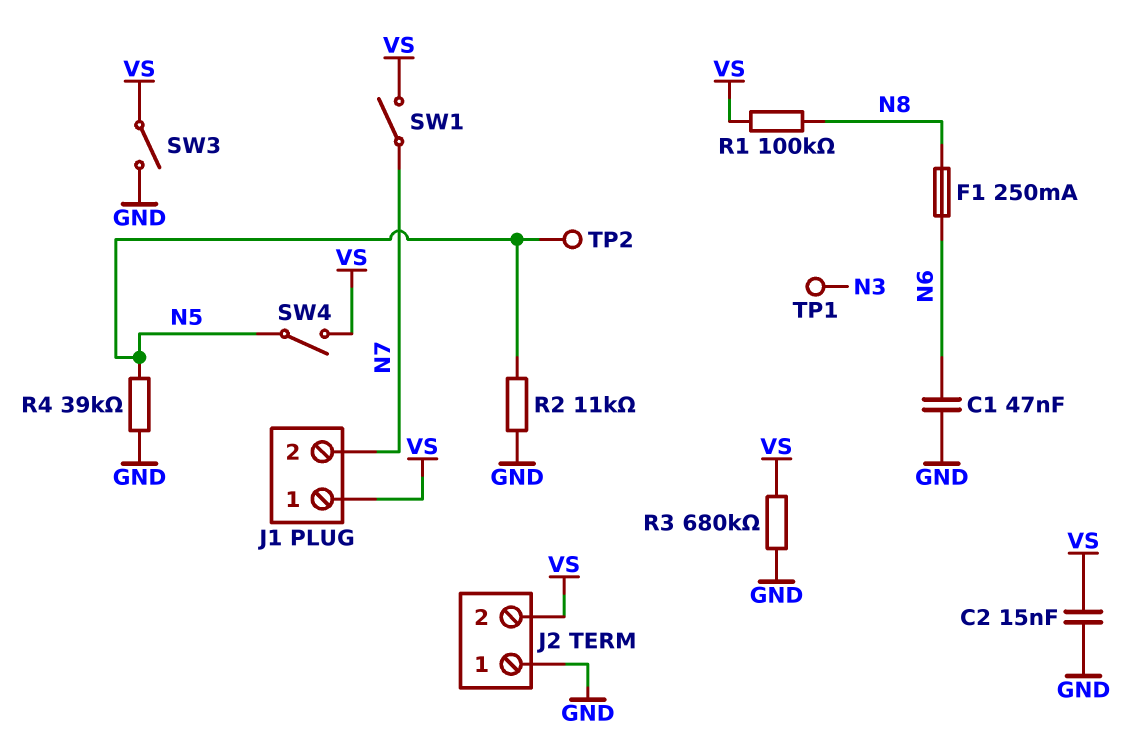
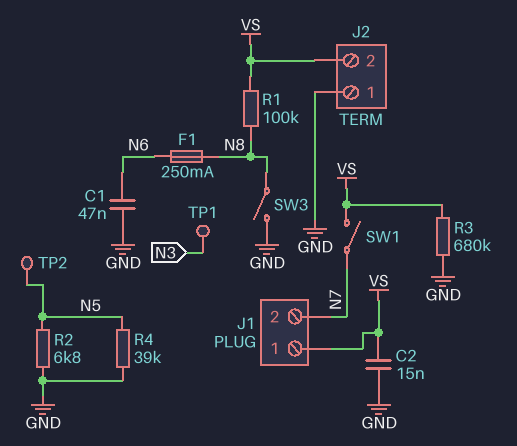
R2: 11k (GND, N5) -> 6.8k (GND, N5)
SW3: switch (GND, VS) -> switch (GND, N8)
SW4: switch (N5, VS) -> none

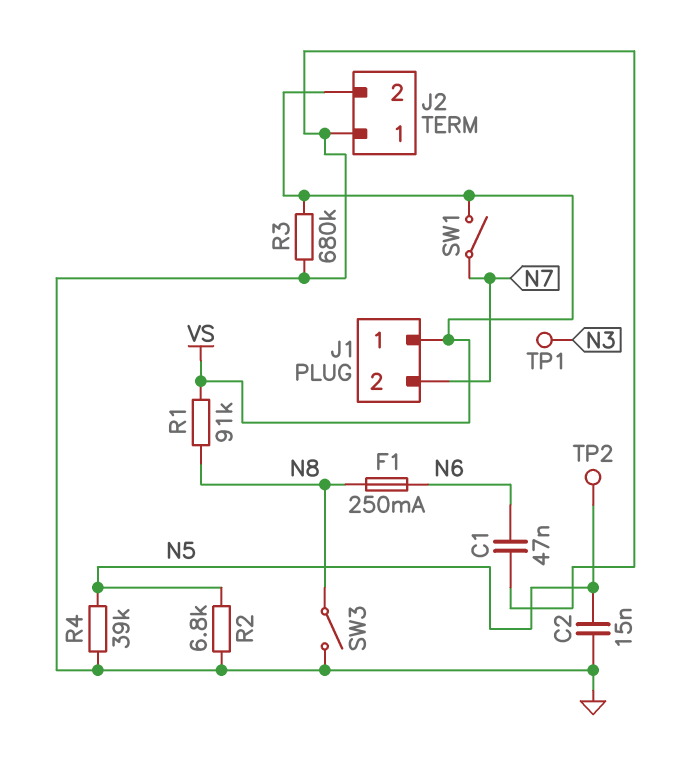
C2: 15nF (GND, VS) -> 15nF (GND, N5)
R1: 100k (N8, VS) -> 91k (N8, VS)

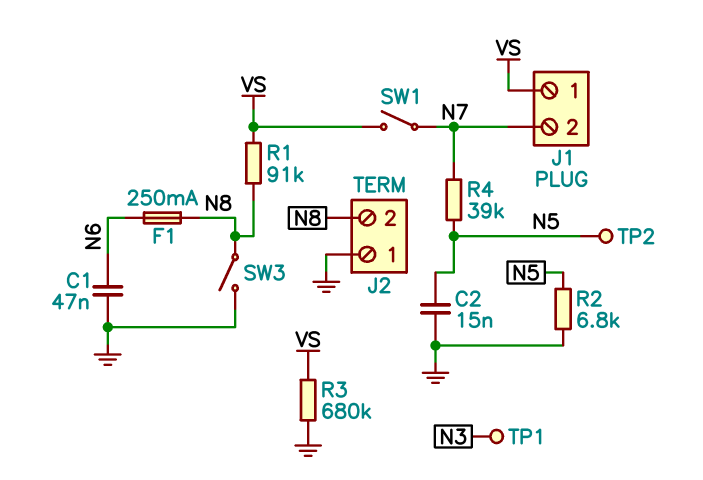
J2 pin 2: VS -> N8
R4: 39k (GND, N5) -> 39k (N5, N7)

